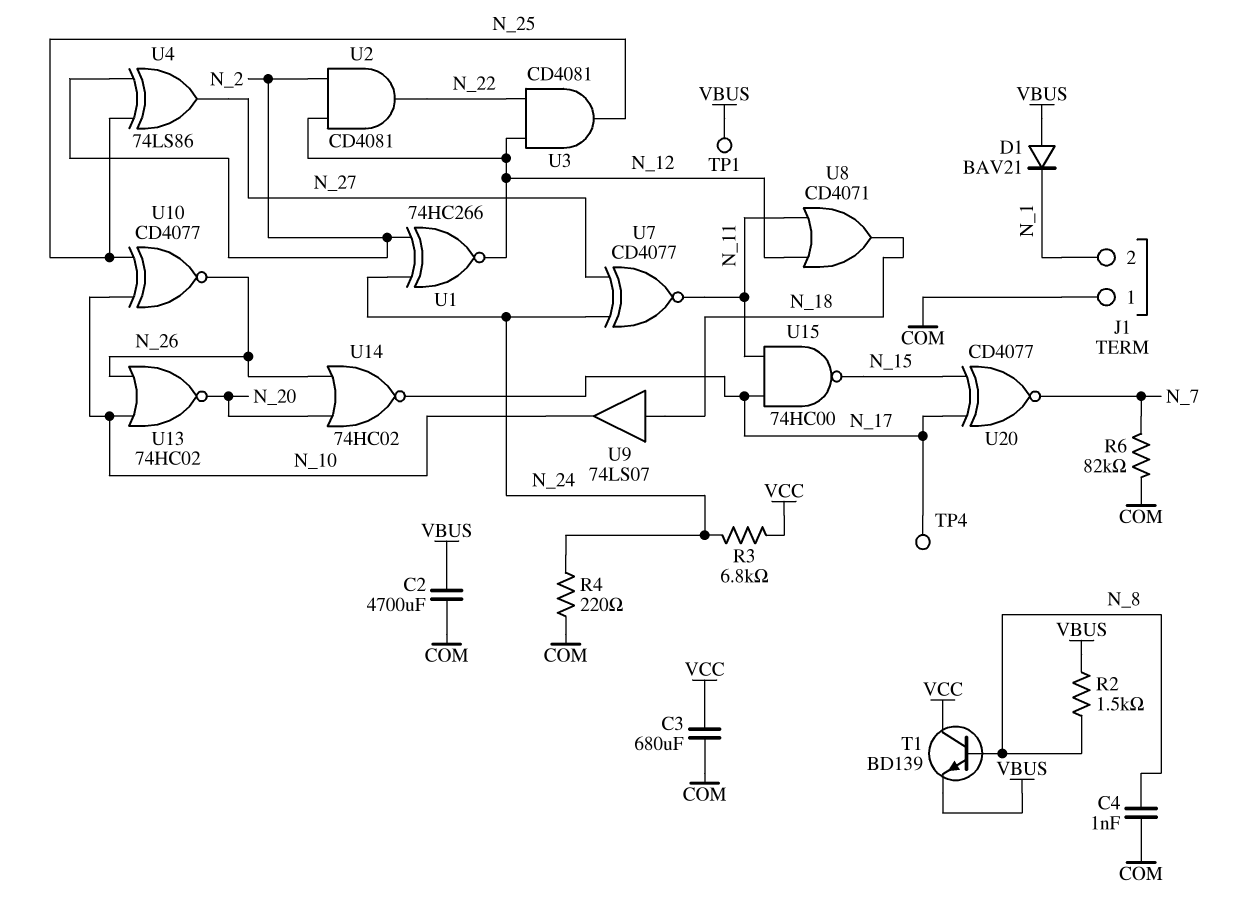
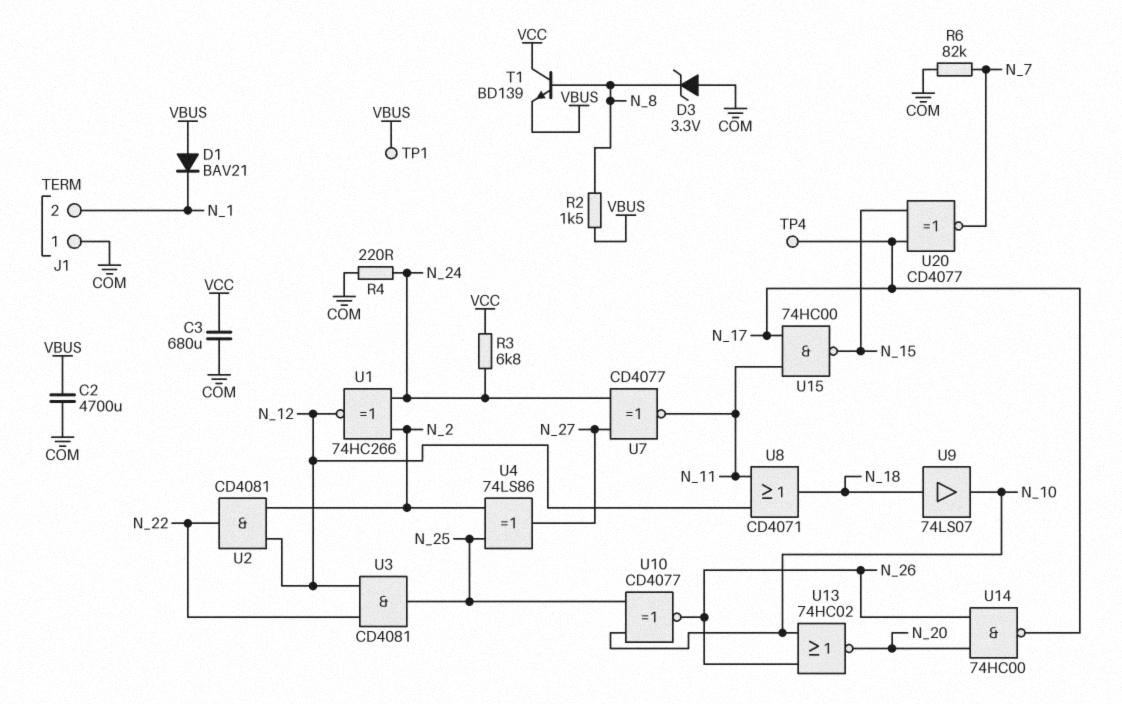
C4: 1nF (COM, N_8) -> none
D3: none -> zener 3.3V (A COM, K N_8)
U14: NOR 74HC02 (in N_20, in N_26, out N_17) -> NAND 74HC00 (in N_20, in N_26, out N_17)

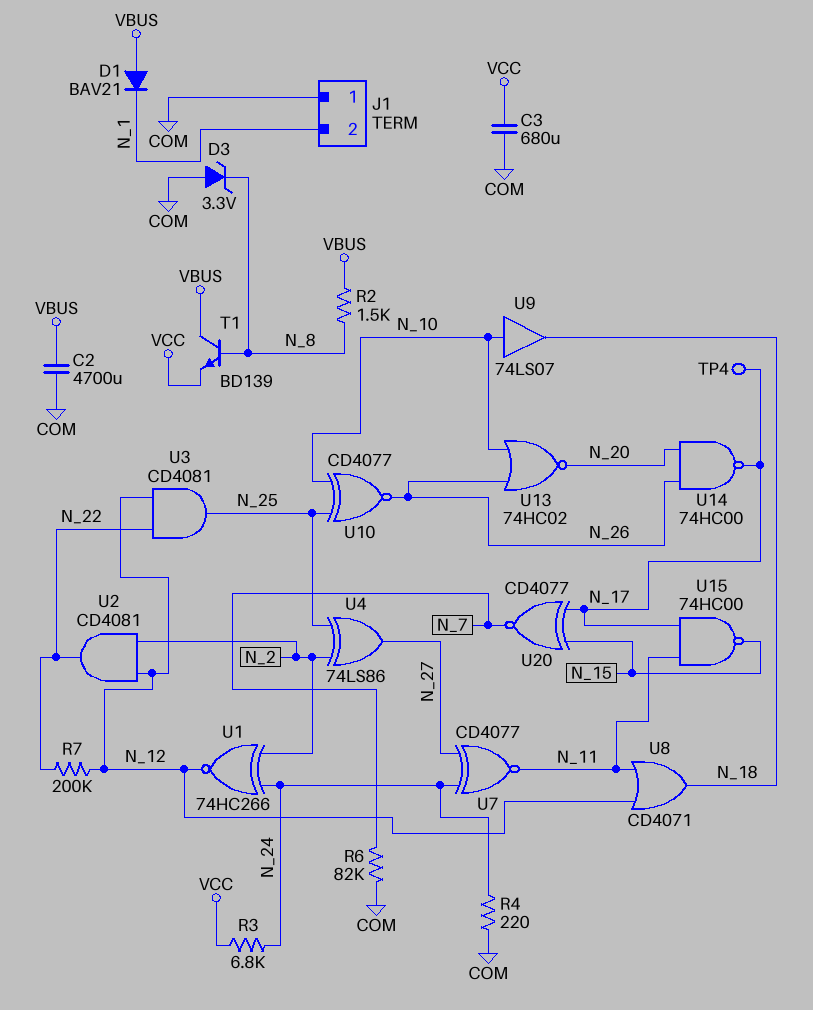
R7: none -> 200k (N_12, N_22)
T1: NPN BD139 (B N_8, C VCC, E VBUS) -> NPN BD139 (B N_8, C VBUS, E VCC)
TP1: test point (VBUS) -> none
U9: buffer 74LS07 (in N_18, out N_10) -> buffer 74LS07 (in N_10, out N_18)

